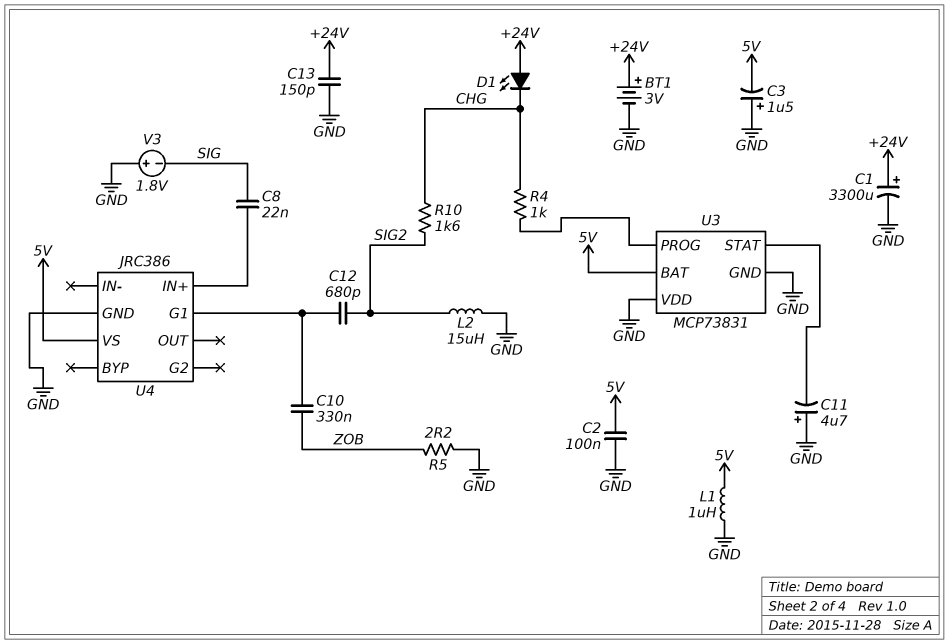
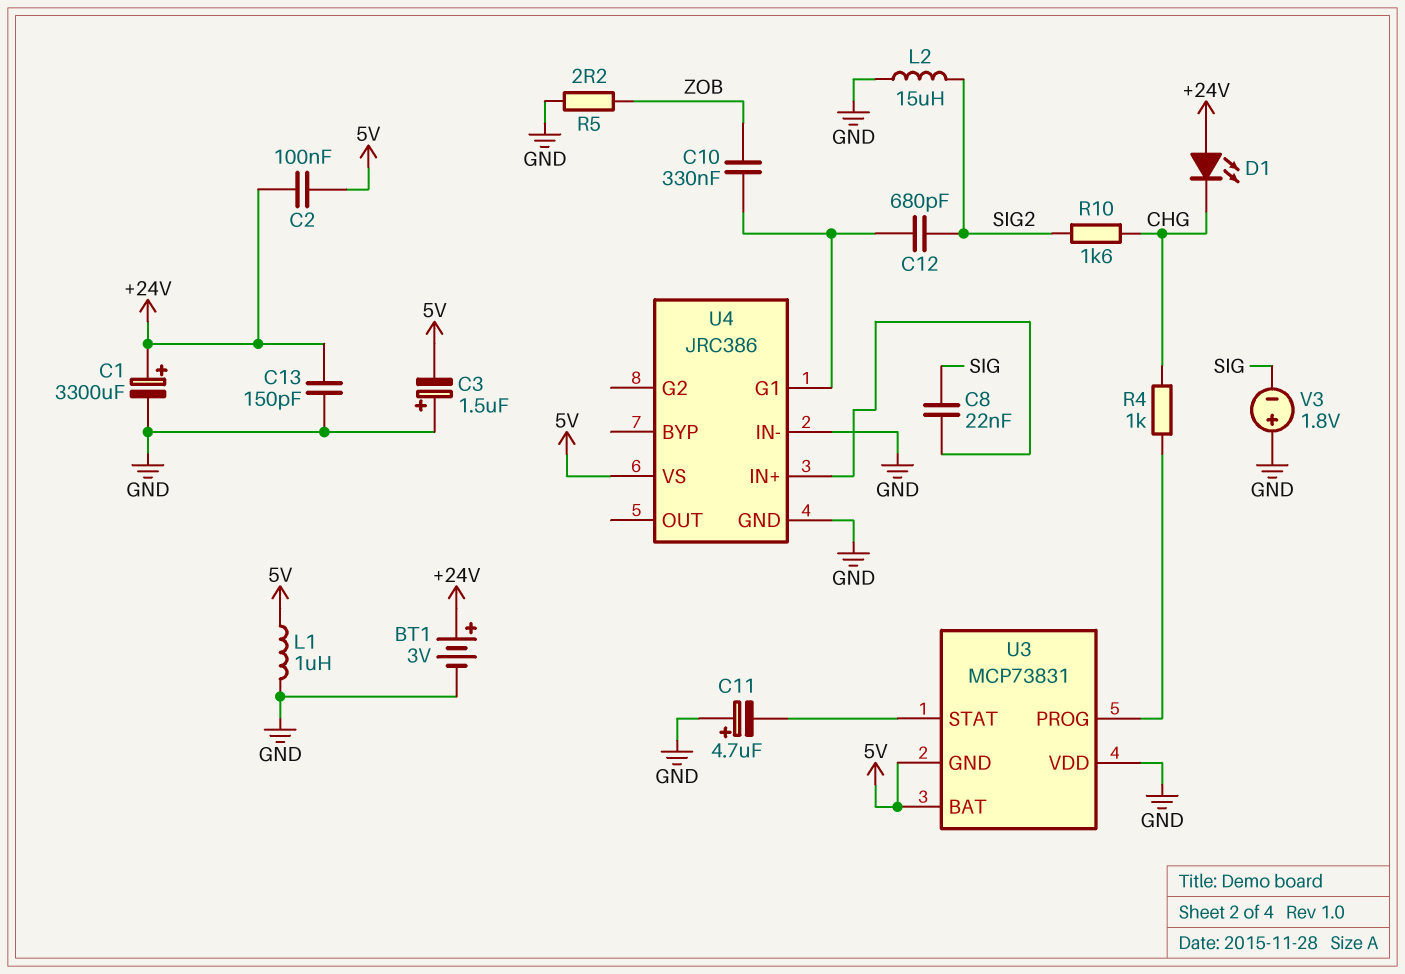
C2: 100nF (5V, GND) -> 100nF (+24V, 5V)
U3 pin GND: GND -> 5V
U4 pin IN-: none -> GND

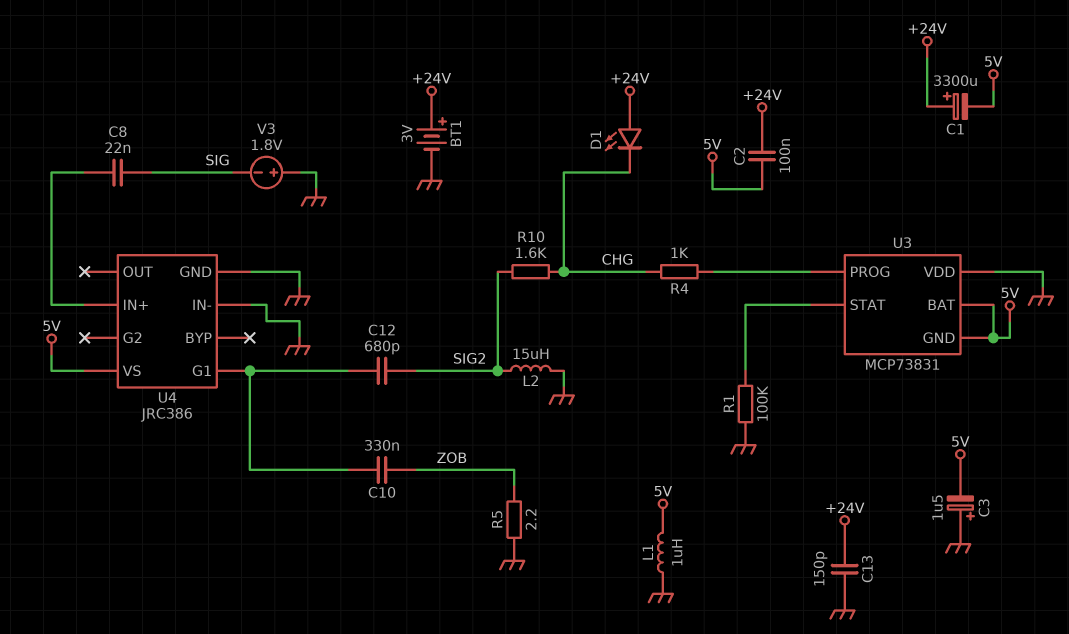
C1: 3300uF (plus +24V, minus GND) -> 3300uF (plus +24V, minus 5V)
C11: 4.7uF (plus GND, minus U3/STAT) -> none
R1: none -> 100k (GND, U3/STAT)

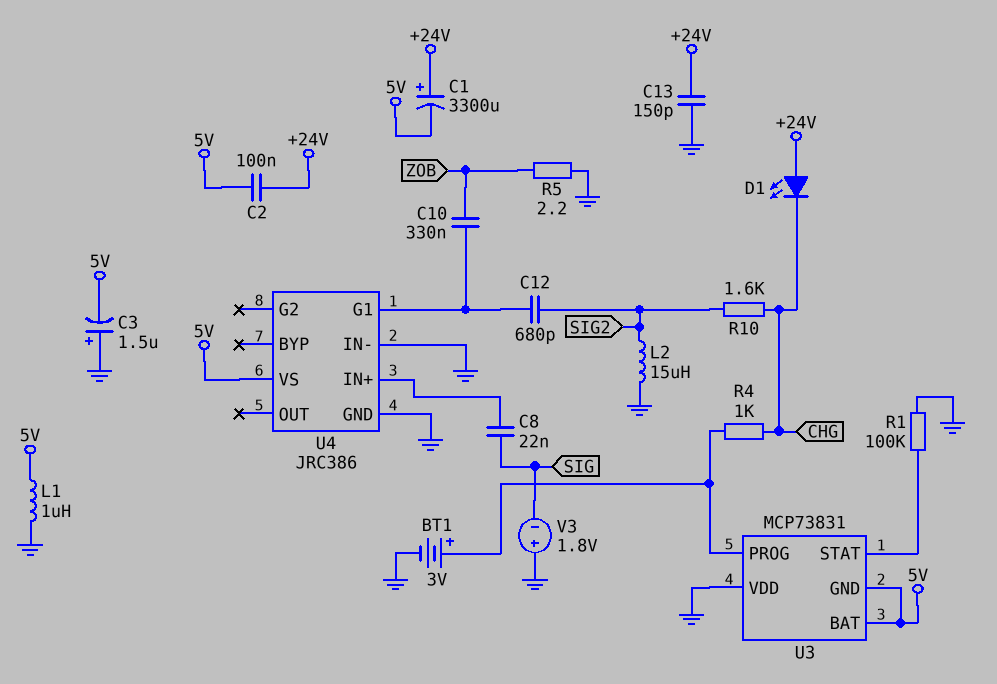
BT1: 3V (plus +24V, minus GND) -> 3V (plus U3/PROG, minus GND)

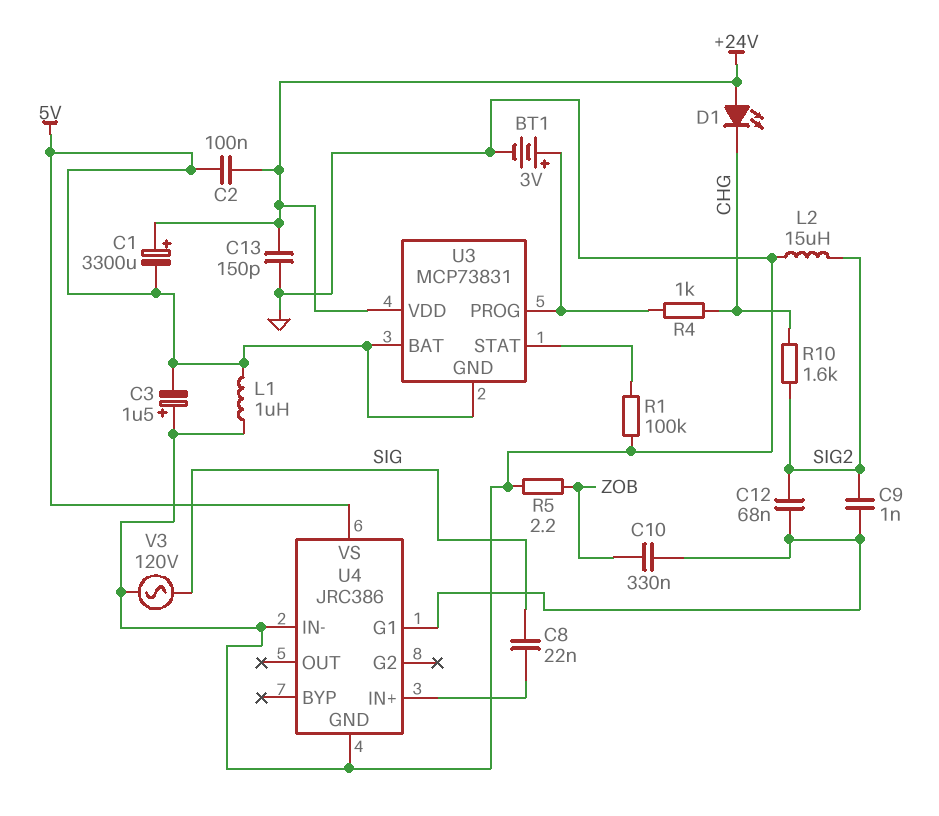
C9: none -> 1nF (SIG2, U4/G1)
C12: 680pF (SIG2, U4/G1) -> 68nF (SIG2, U4/G1)
U3 pin VDD: GND -> +24V
V3: 1.8V (plus GND, minus SIG) -> AC 120V (GND, SIG)

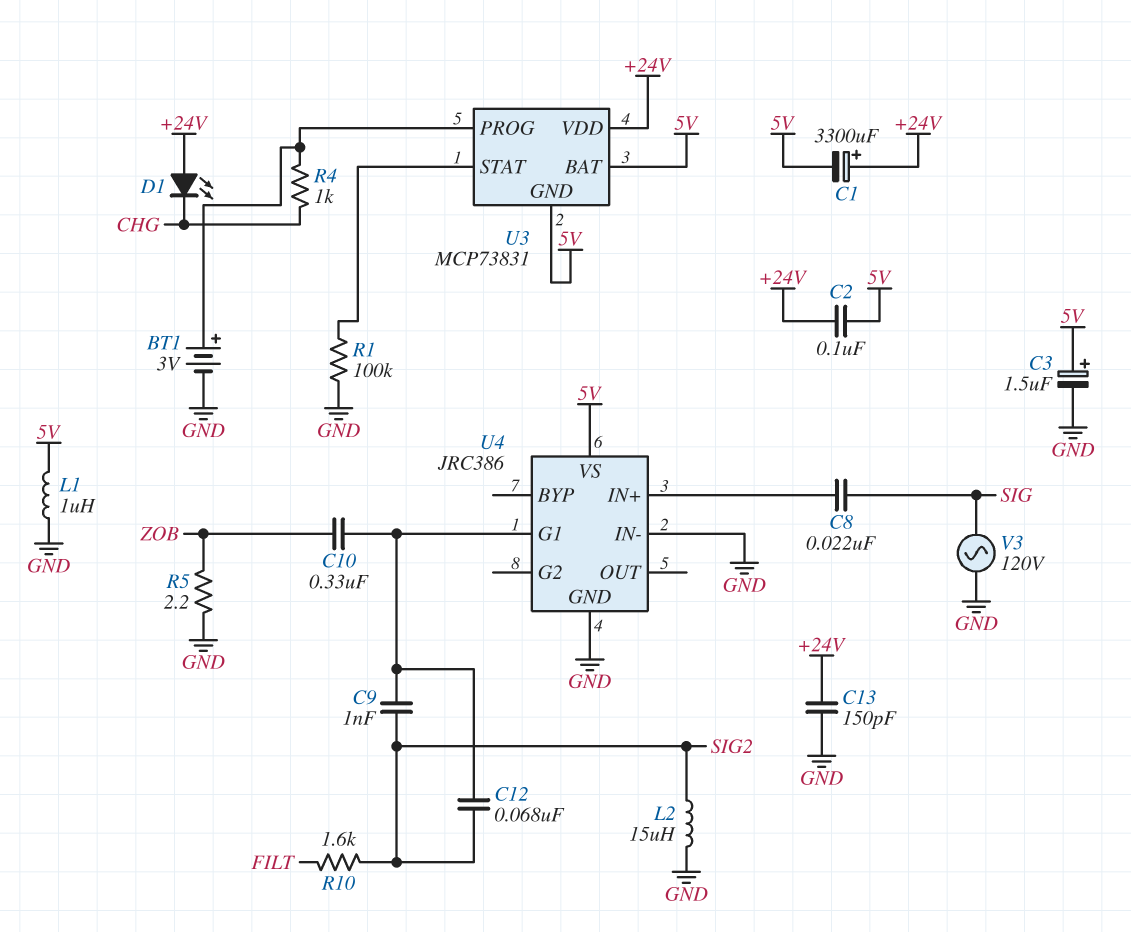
C3: 1.5uF (plus GND, minus 5V) -> 1.5uF (plus 5V, minus GND)
R10: 1.6k (CHG, SIG2) -> 1.6k (FILT, SIG2)

